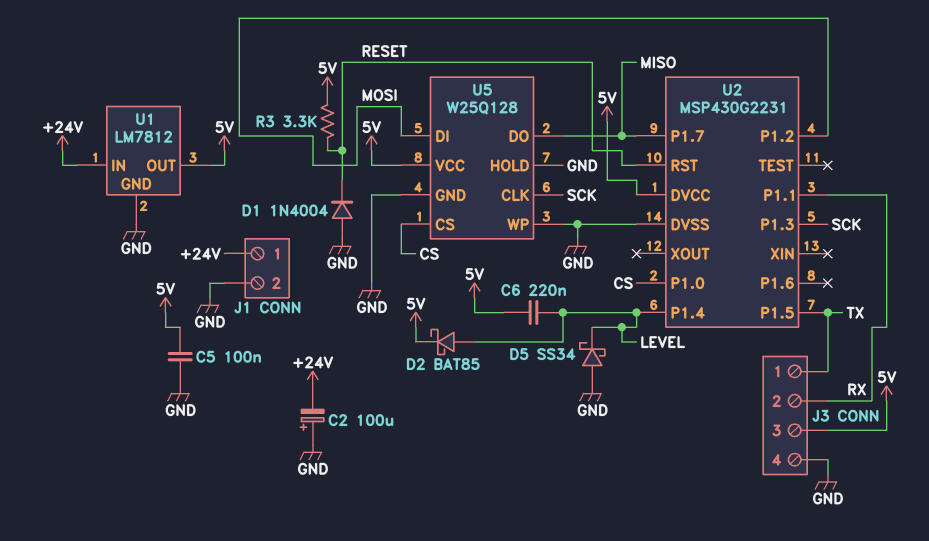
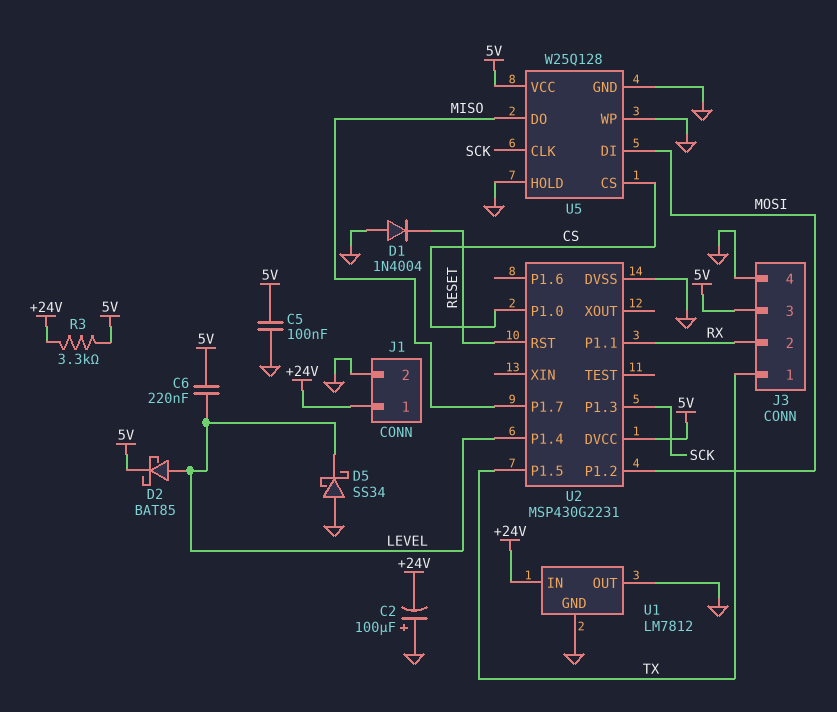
R3: 3.3k (5V, RESET) -> 3.3k (+24V, 5V)
U1 pin OUT: 5V -> GND

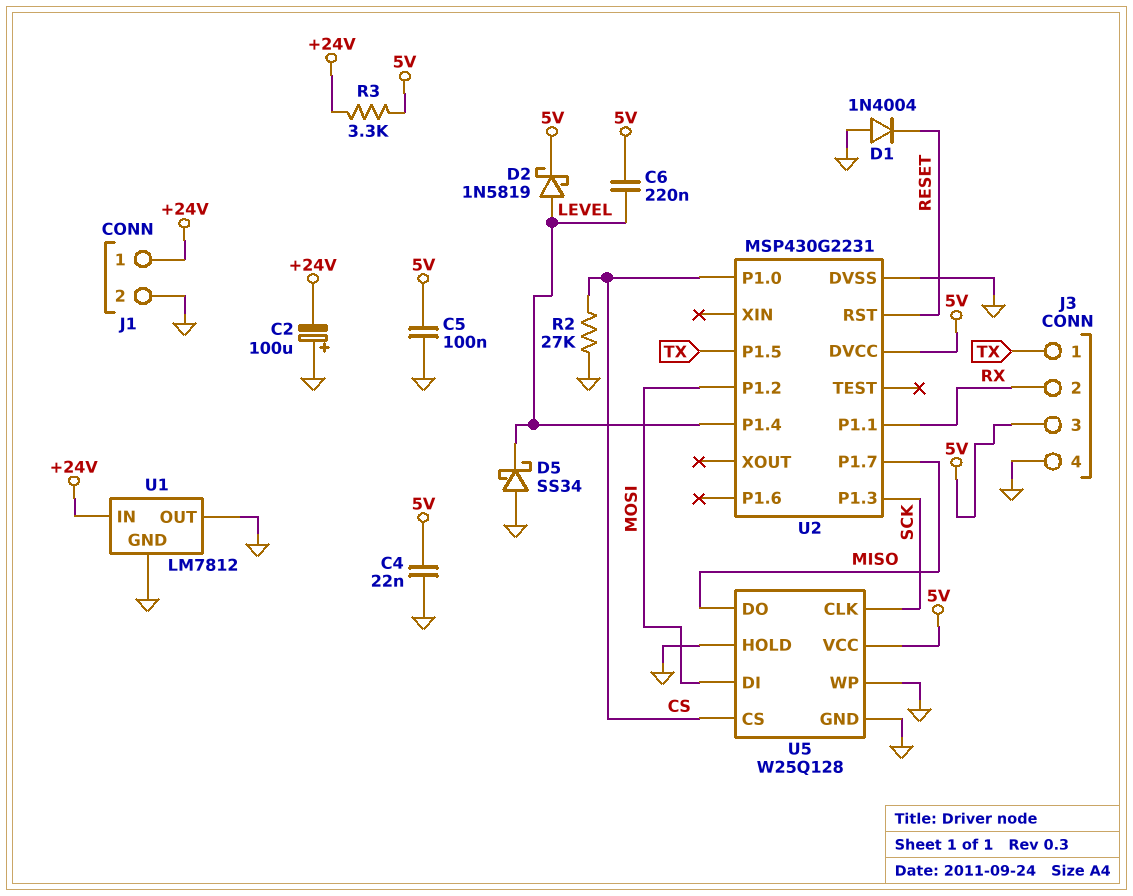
C4: none -> 22nF (5V, GND)
D2: schottky BAT85 (A LEVEL, K 5V) -> schottky 1N5819 (A LEVEL, K 5V)
R2: none -> 27k (CS, GND)

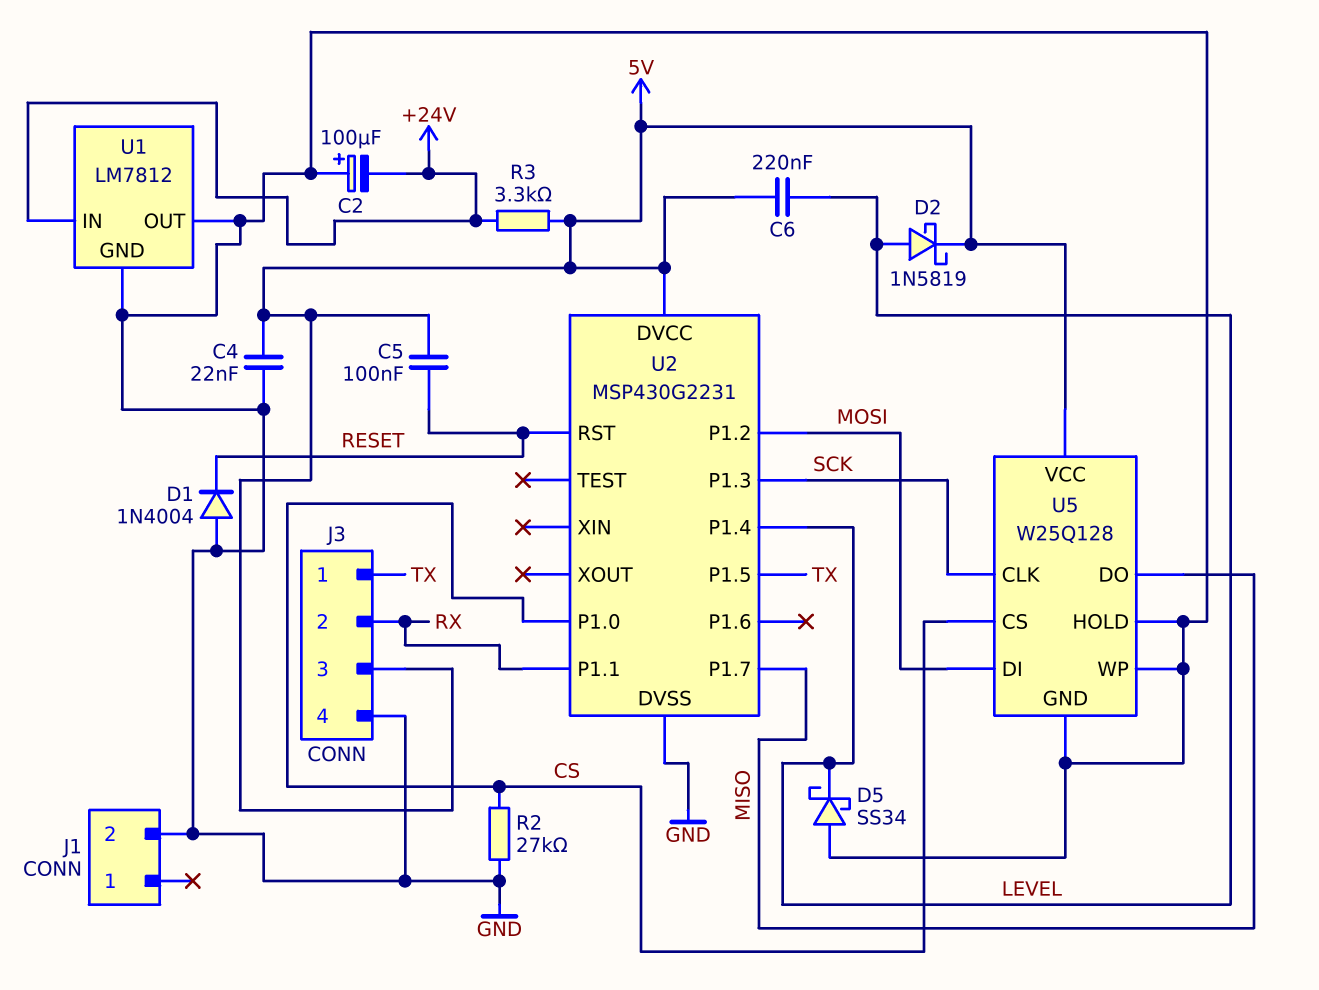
C5: 100nF (5V, GND) -> 100nF (5V, RESET)
J1 pin 1: +24V -> none

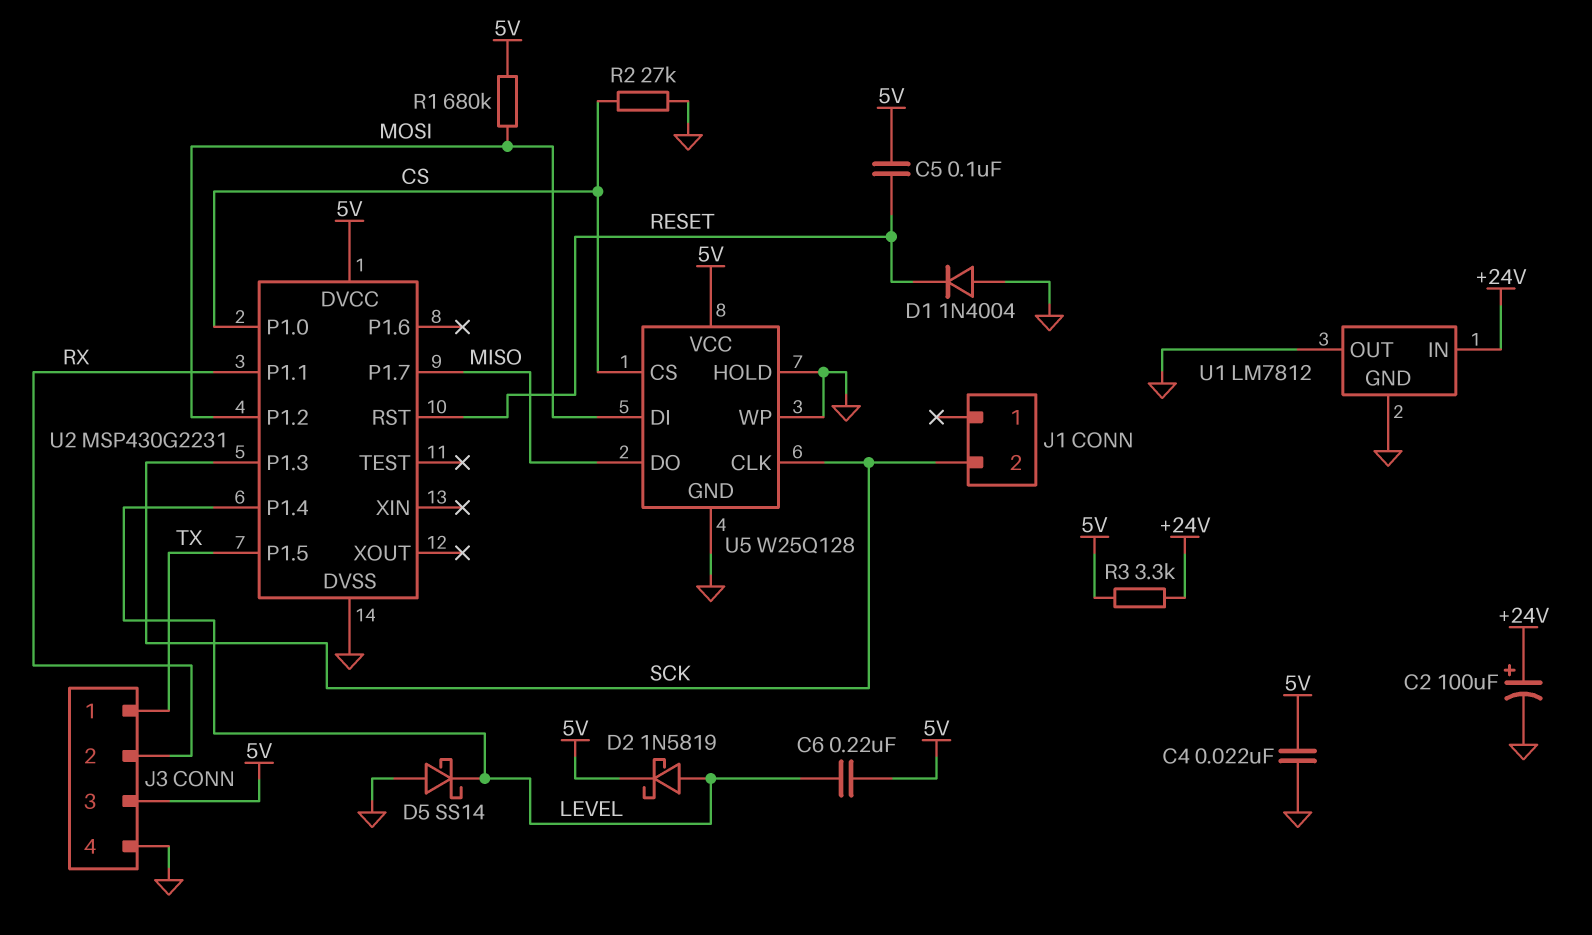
C2: 100uF (plus GND, minus +24V) -> 100uF (plus +24V, minus GND)
D5: schottky SS34 (A GND, K LEVEL) -> schottky SS14 (A GND, K LEVEL)
J1 pin 2: GND -> SCK
R1: none -> 680k (5V, MOSI)

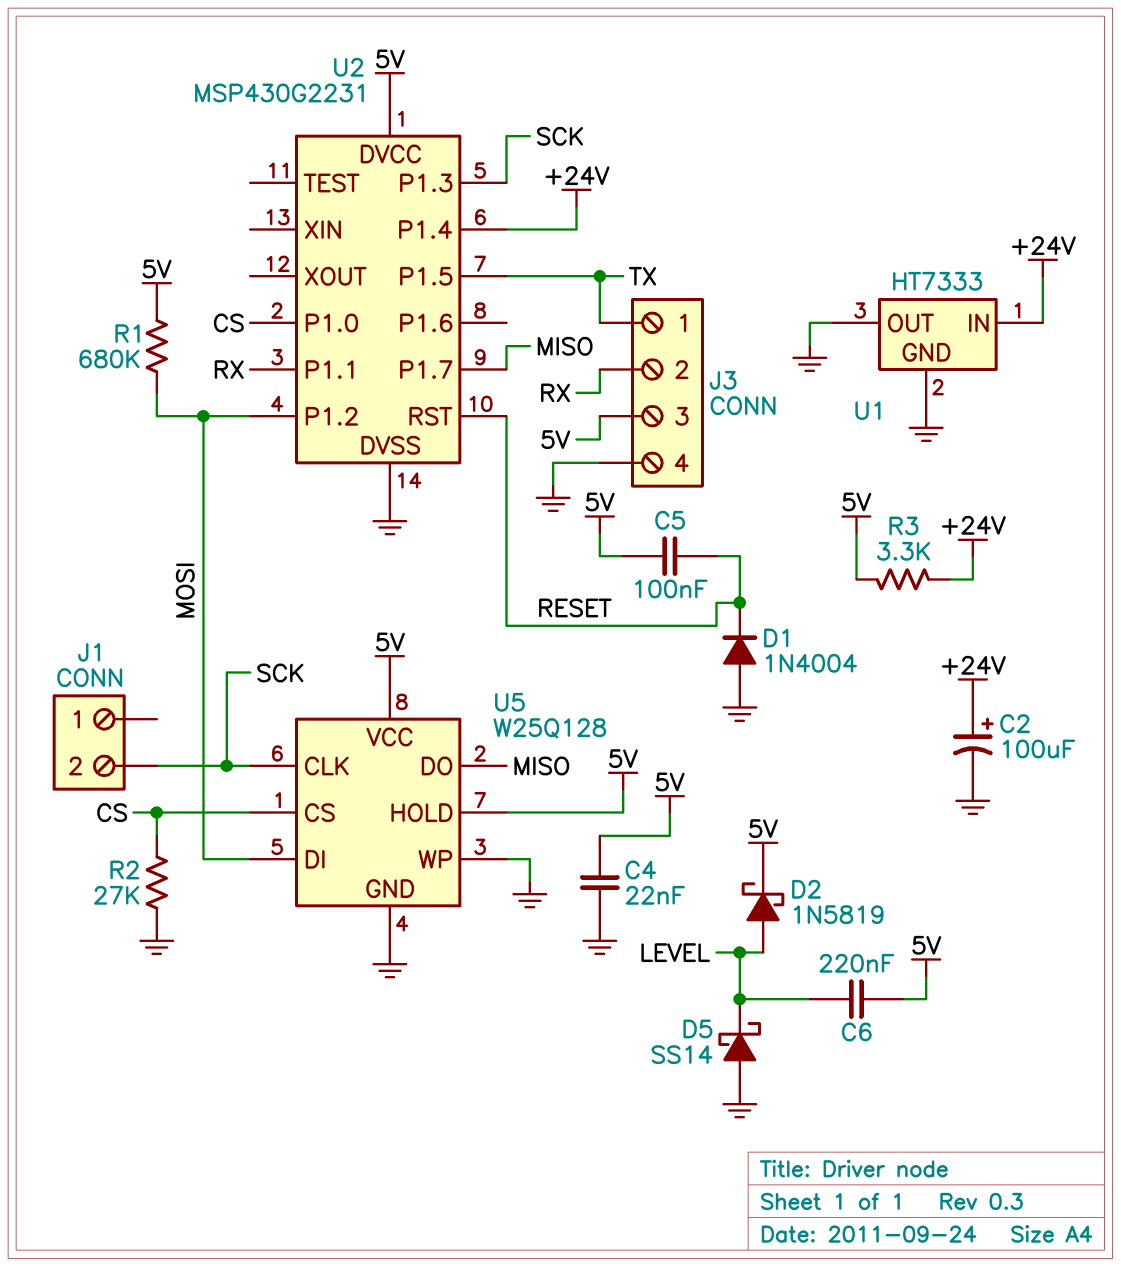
U1: LM7812 -> HT7333
U2 pin P1.4: LEVEL -> +24V
U5 pin HOLD: GND -> 5V

